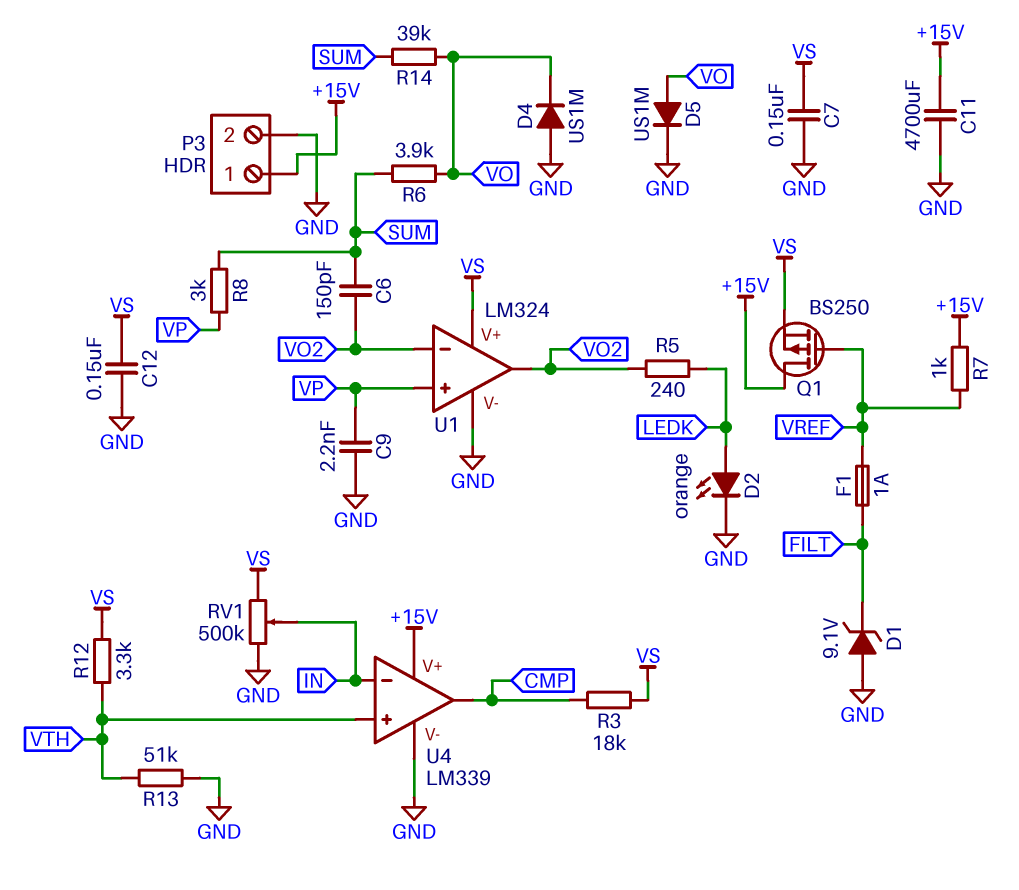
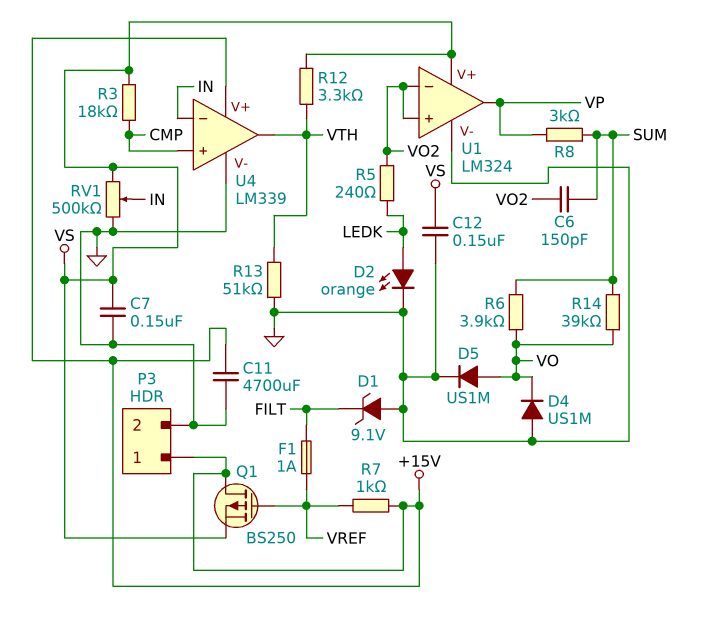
C9: 2.2nF (GND, VP) -> none
U1 pin in+: VP -> VO2
U1 pin out: VO2 -> VP
U4 pin in+: VTH -> CMP
U4 pin out: CMP -> VTH

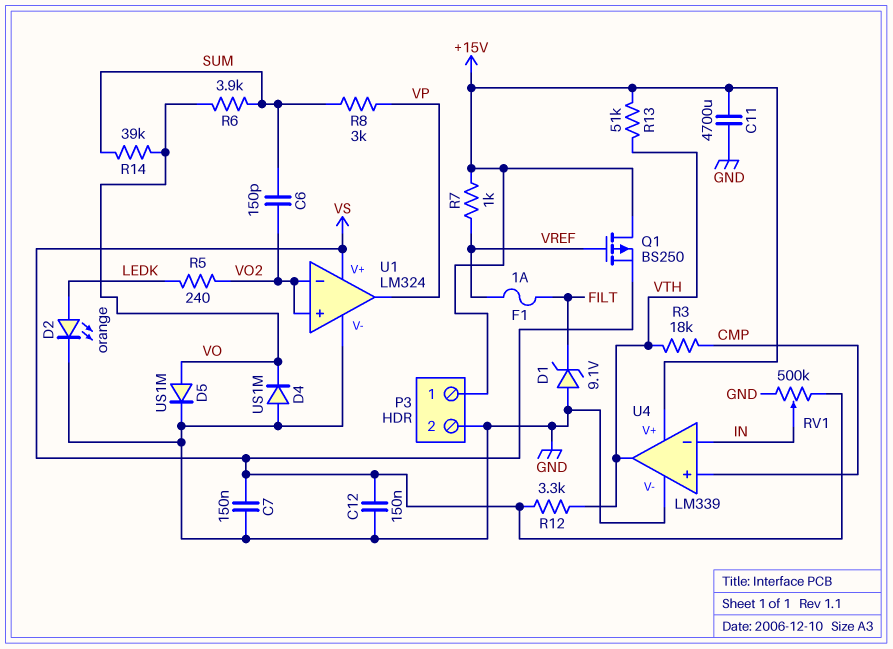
R3: 18k (CMP, VS) -> 18k (CMP, VTH)
R13: 51k (GND, VTH) -> 51k (+15V, VTH)

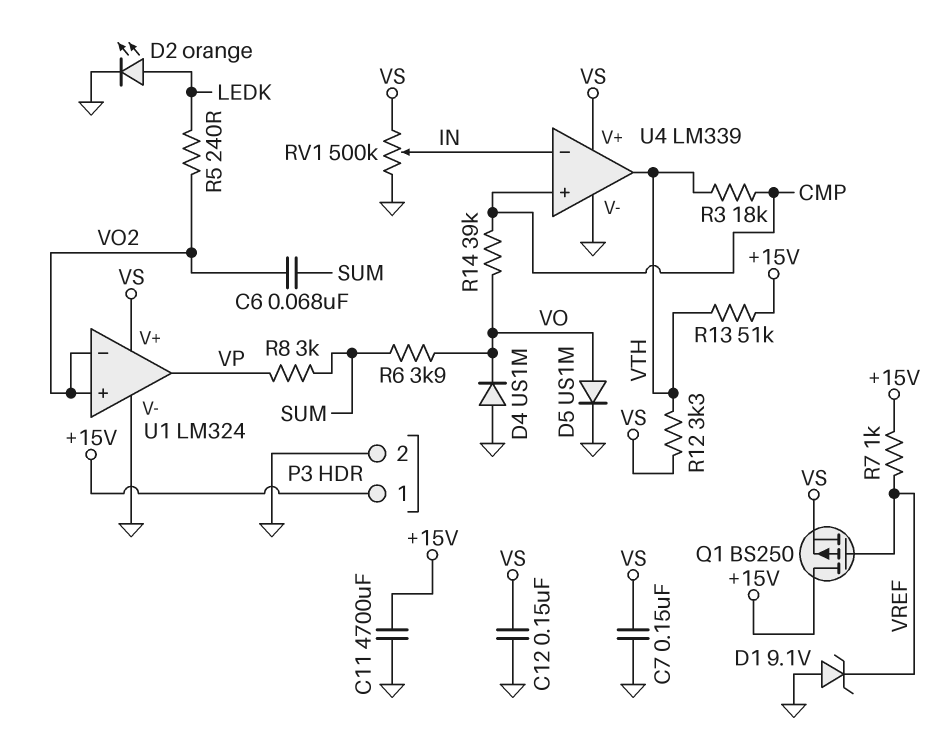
C6: 150pF (SUM, VO2) -> 68nF (SUM, VO2)
D1: zener 9.1V (A GND, K FILT) -> zener 9.1V (A GND, K VREF)
F1: 1A (FILT, VREF) -> none
R14: 39k (SUM, VO) -> 39k (CMP, VO)
U4 pin V+: +15V -> VS

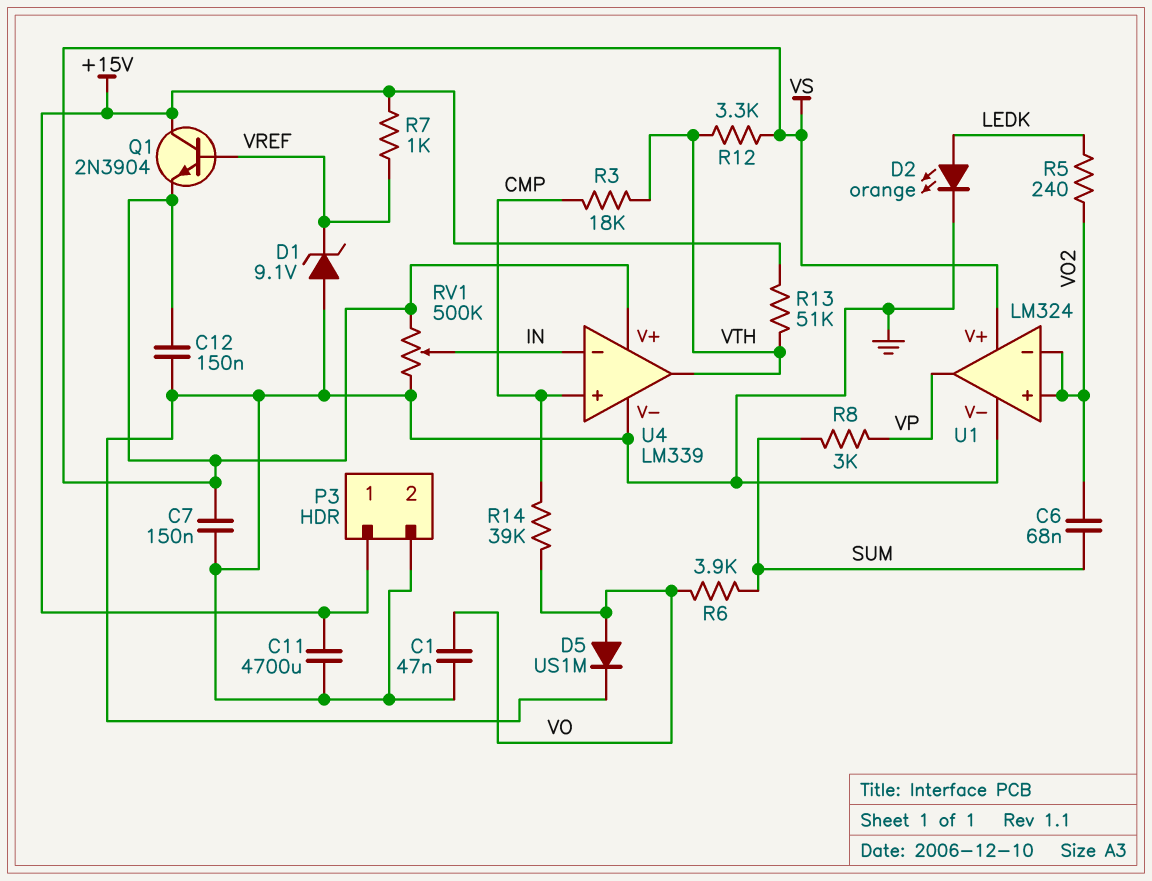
C1: none -> 47nF (GND, VO)
D4: diode US1M (A GND, K VO) -> none
Q1: PMOS BS250 (G VREF, D +15V, S VS) -> NPN 2N3904 (B VREF, C +15V, E VS)

